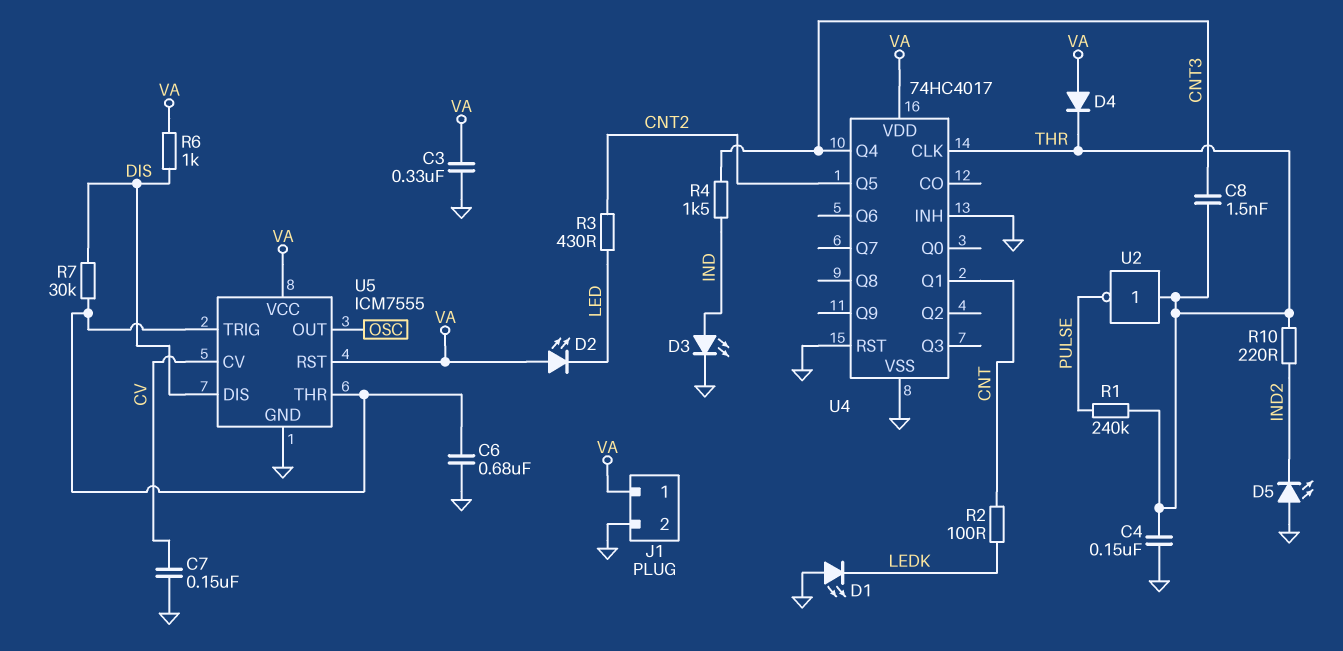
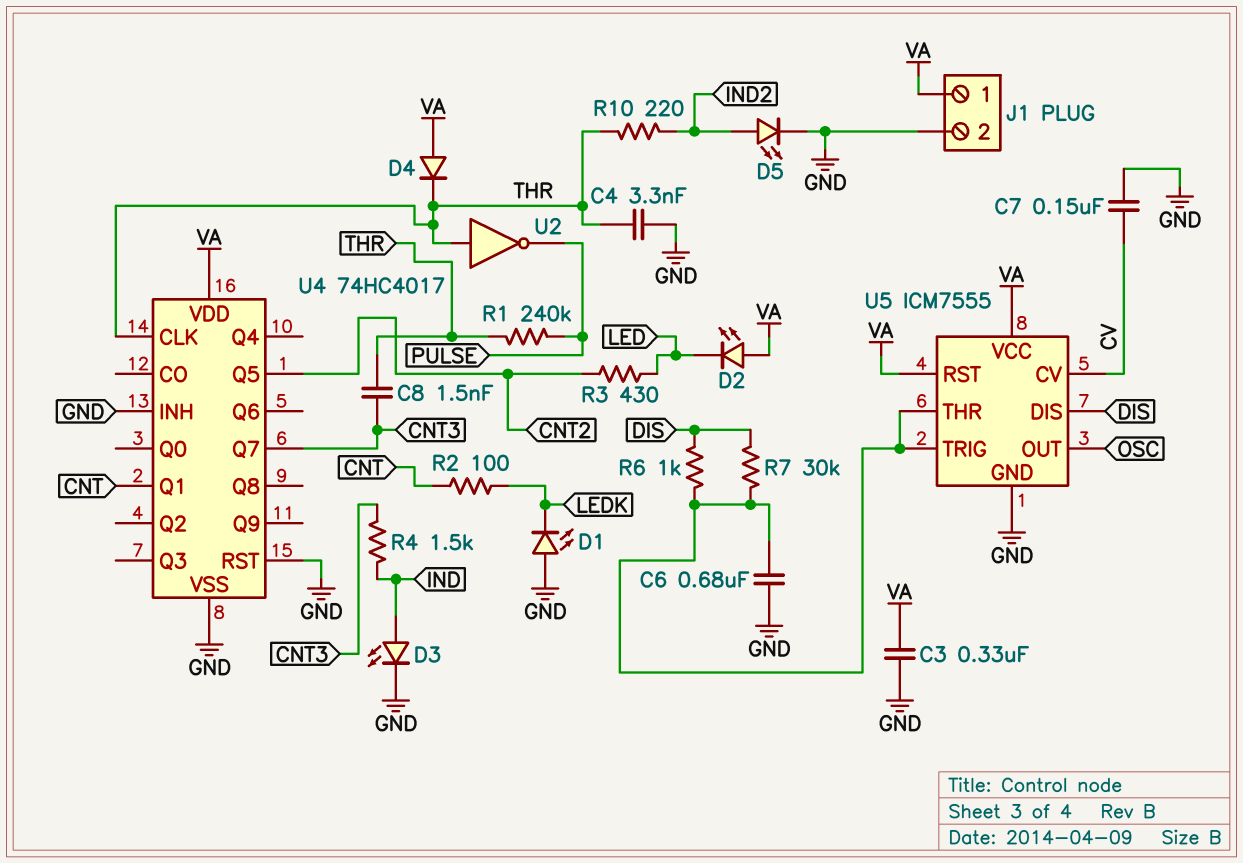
C4: 150nF (GND, THR) -> 3.3nF (GND, THR)
D5: LED (A GND, K IND2) -> LED (A IND2, K GND)
R6: 1k (DIS, VA) -> 1k (DIS, U5/THR)
U4 pin Q4: CNT3 -> none
U4 pin Q7: none -> CNT3

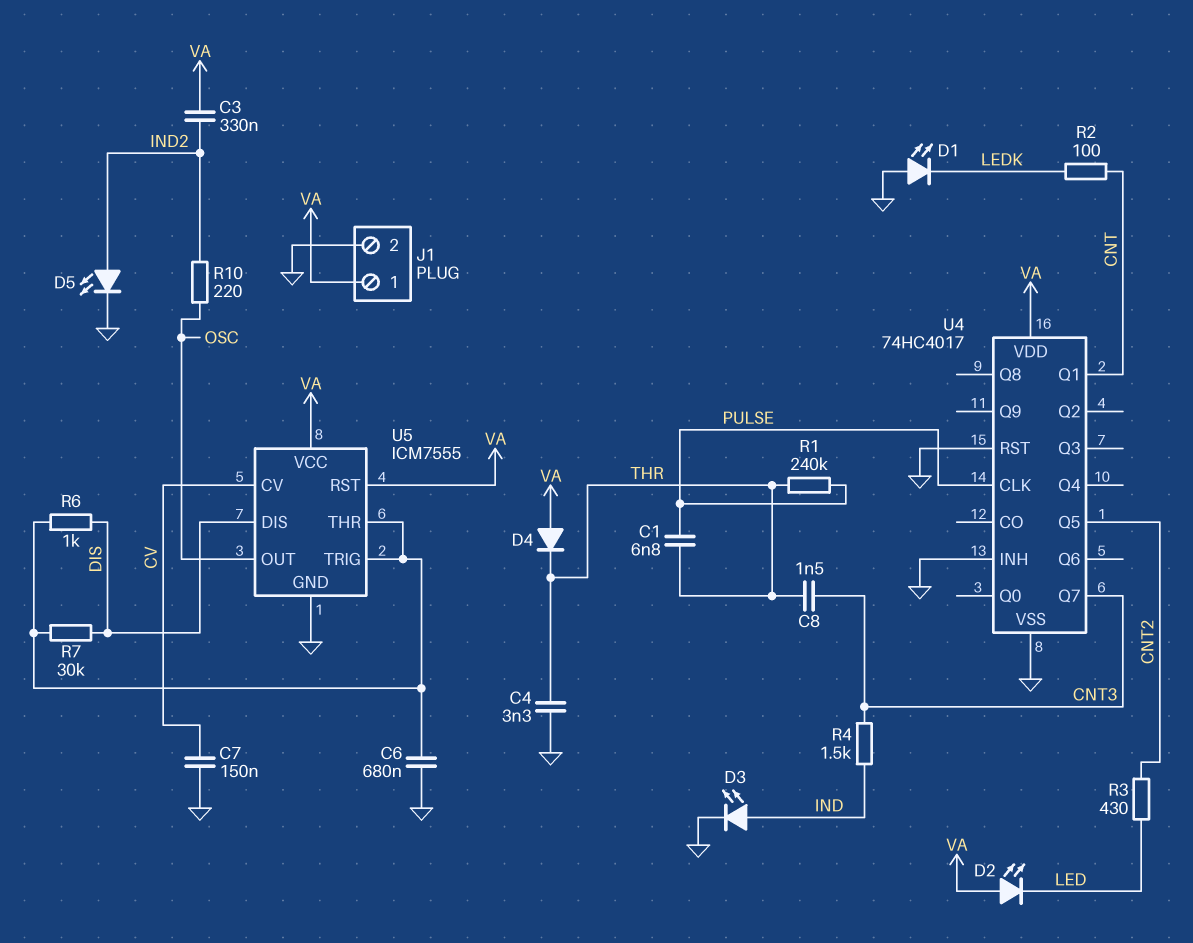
C1: none -> 6.8nF (PULSE, THR)
C3: 330nF (GND, VA) -> 330nF (IND2, VA)
R10: 220 (IND2, THR) -> 220 (IND2, OSC)
U2: NOT (in THR, out PULSE) -> none
U4 pin CLK: THR -> PULSE

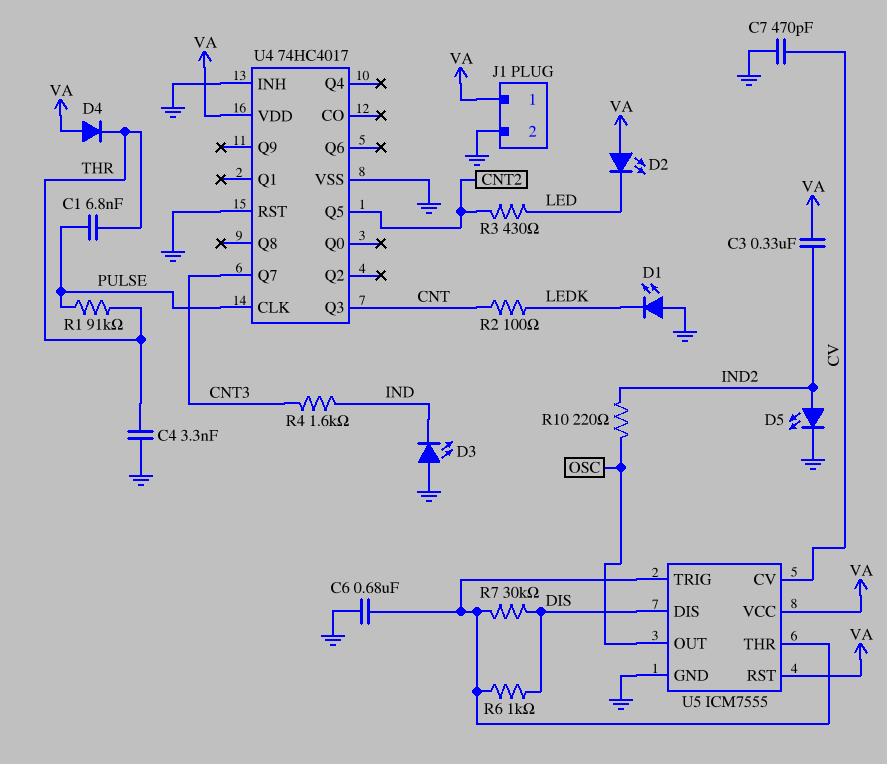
C7: 150nF (CV, GND) -> 470pF (CV, GND)
C8: 1.5nF (CNT3, THR) -> none
D3: LED (A IND, K GND) -> LED (A GND, K IND)
R1: 240k (PULSE, THR) -> 91k (PULSE, THR)
R4: 1.5k (CNT3, IND) -> 1.6k (CNT3, IND)
U4 pin Q1: CNT -> none
U4 pin Q3: none -> CNT

